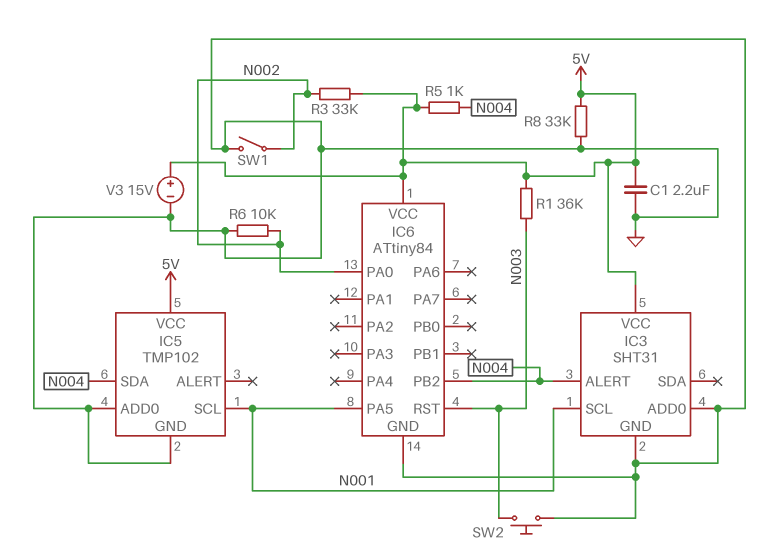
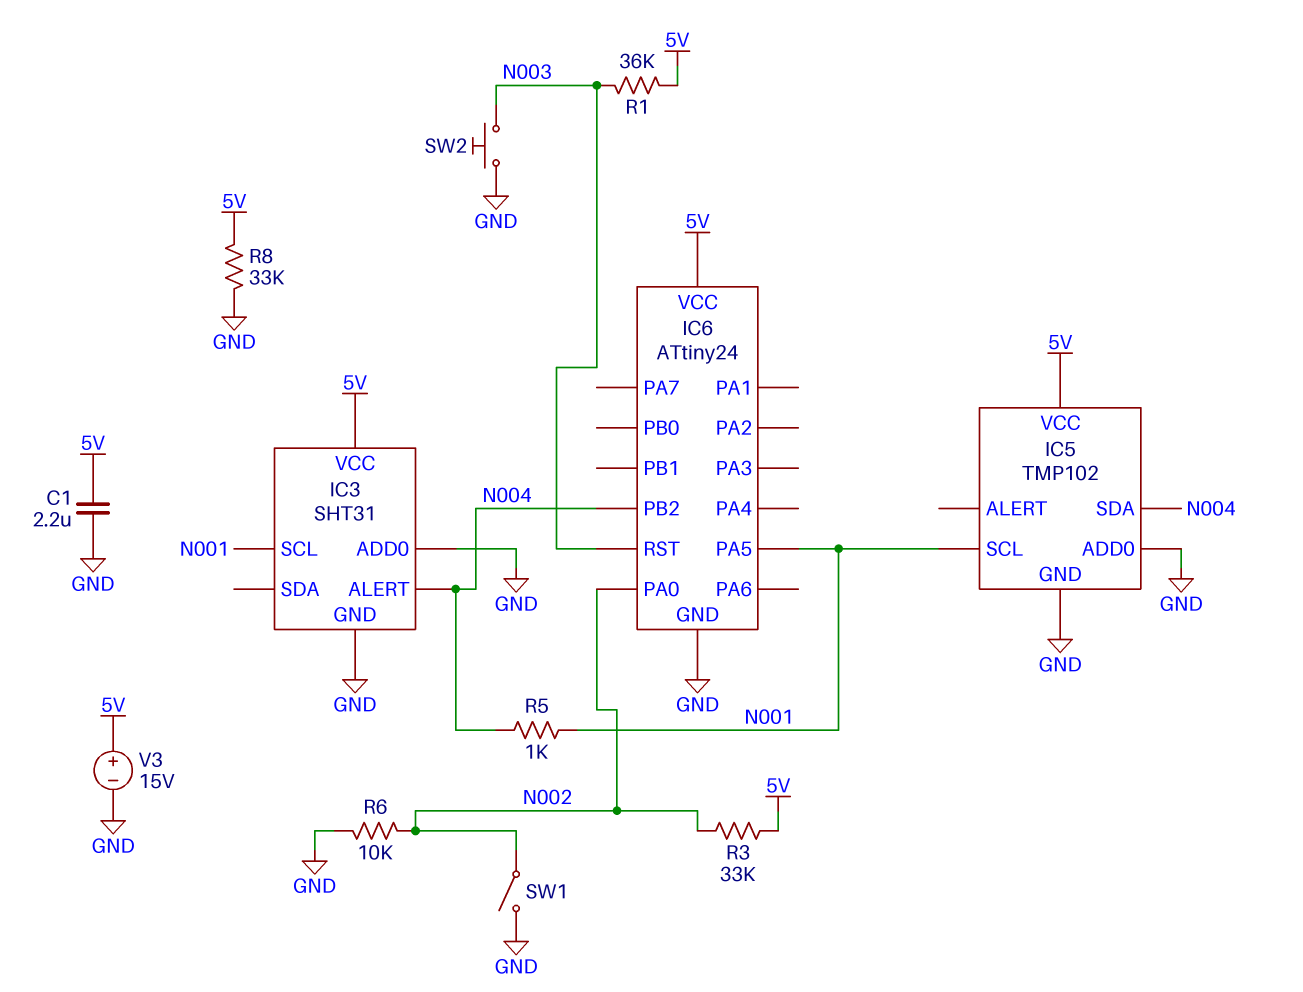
IC6: ATtiny84 -> ATtiny24
R5: 1k (5V, N004) -> 1k (N001, N004)

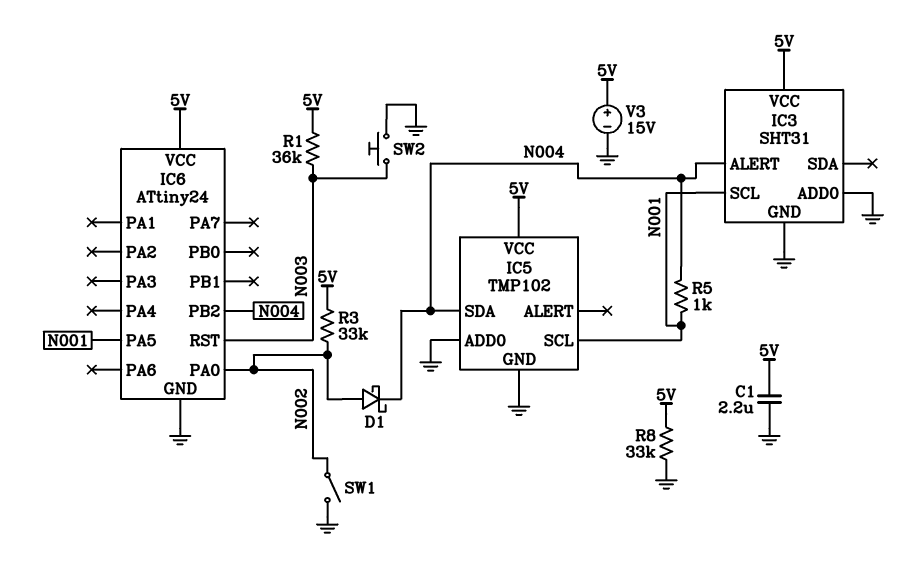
D1: none -> schottky (A N002, K N004)
R6: 10k (GND, N002) -> none

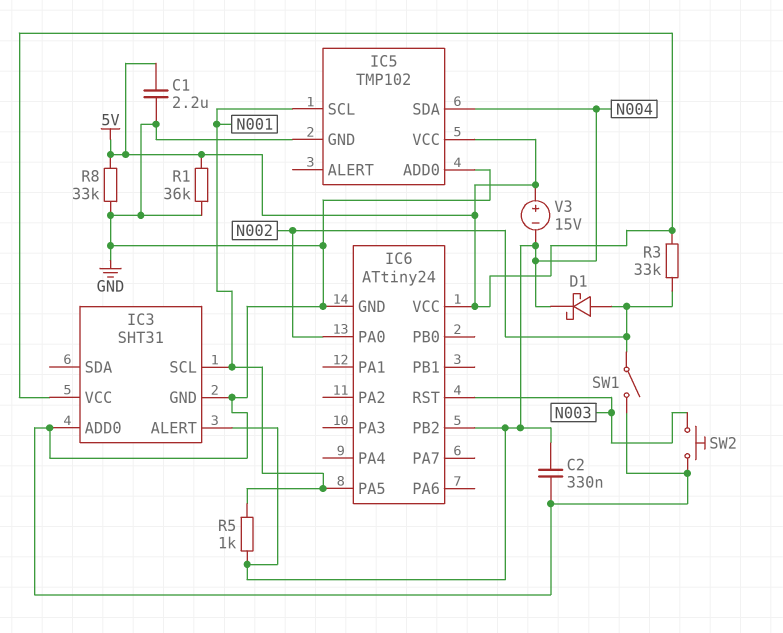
C2: none -> 330nF (GND, N004)
R1: 36k (5V, N003) -> 36k (5V, GND)
V3: 15V (plus 5V, minus GND) -> 15V (plus 5V, minus N004)

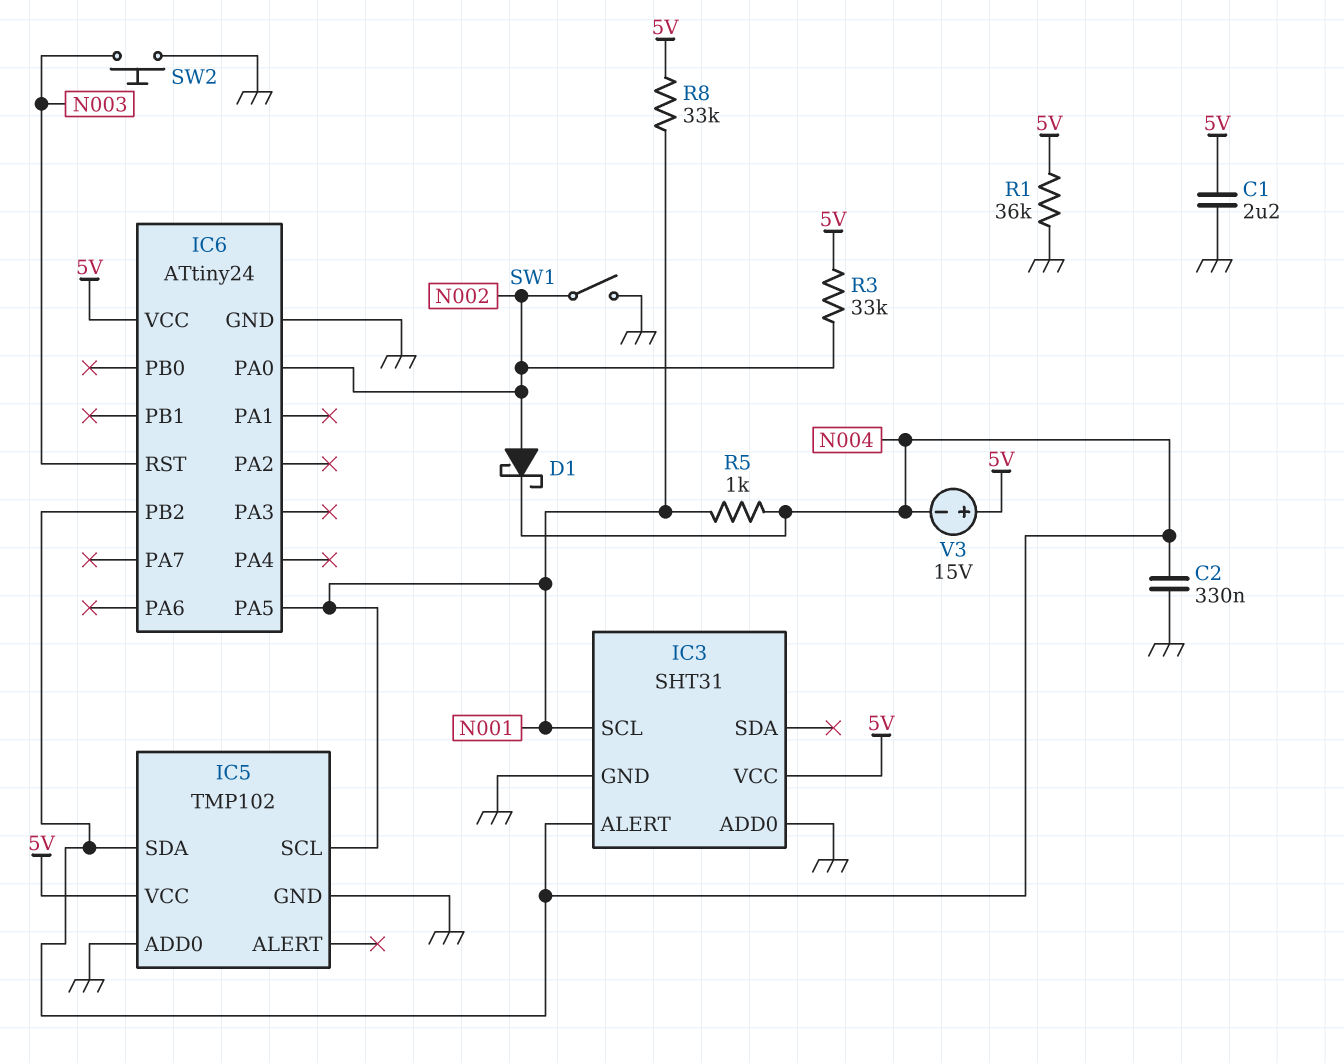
R8: 33k (5V, GND) -> 33k (5V, N001)

